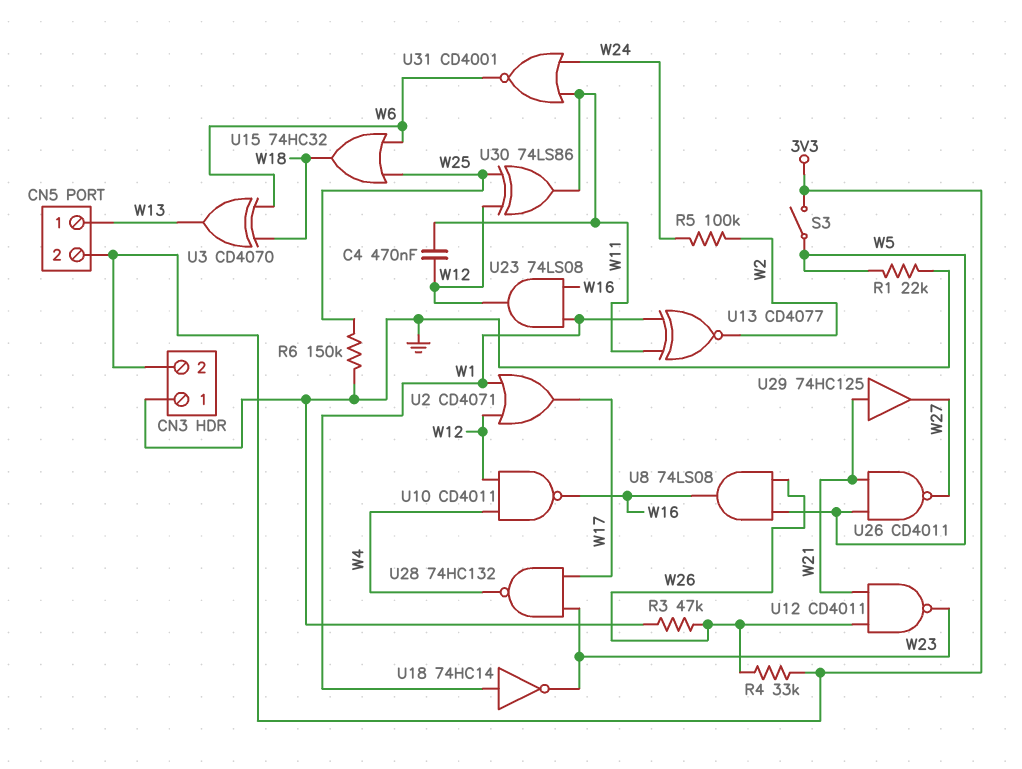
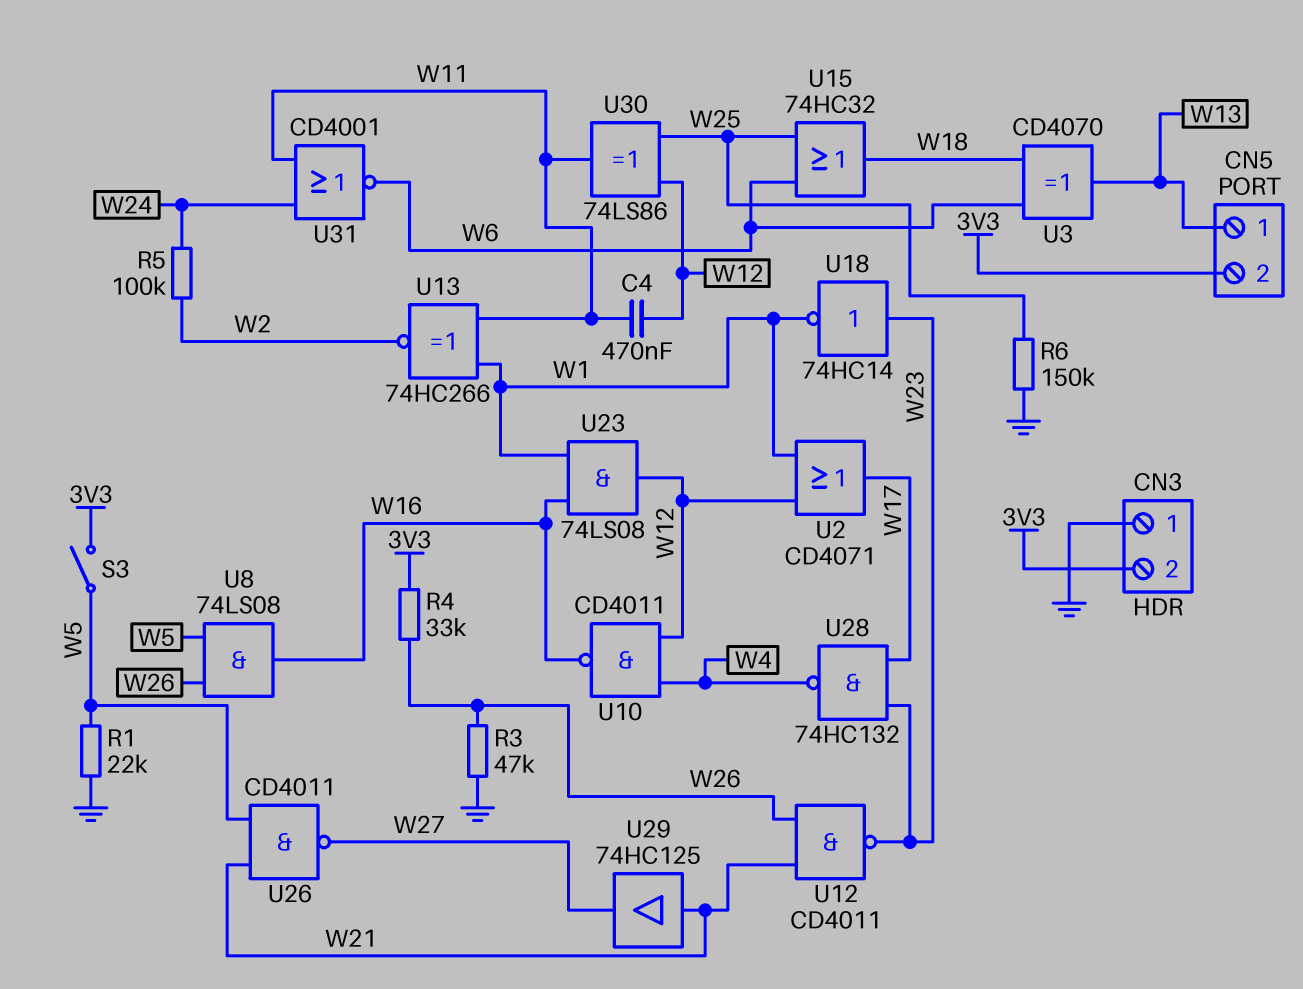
U13: XNOR CD4077 (in W1, in W11, out W2) -> XNOR 74HC266 (in W1, in W11, out W2)
U18: NOT 74HC14 (in W1, out W23) -> NOT 74HC14 (in W23, out W1)

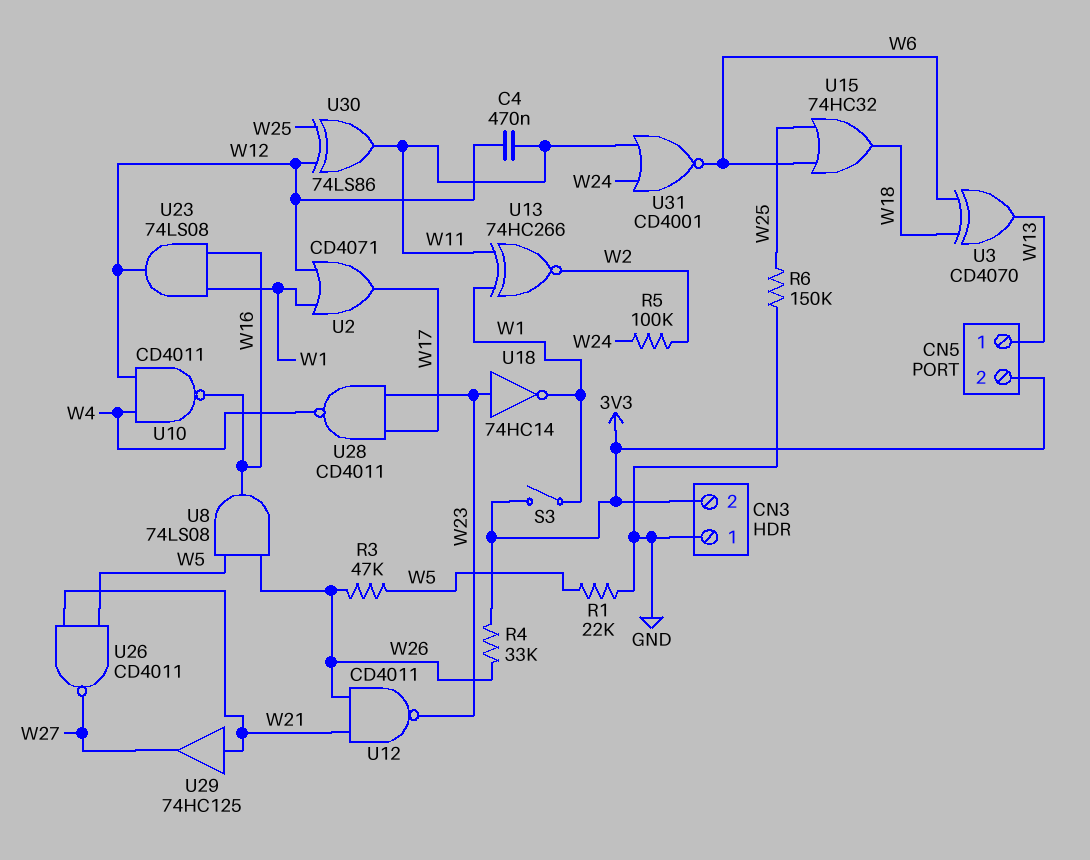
R3: 47k (GND, W26) -> 47k (W5, W26)
S3: switch (3V3, W5) -> switch (3V3, W1)
U28: NAND 74HC132 (in W17, in W23, out W4) -> NAND CD4011 (in W17, in W23, out W4)

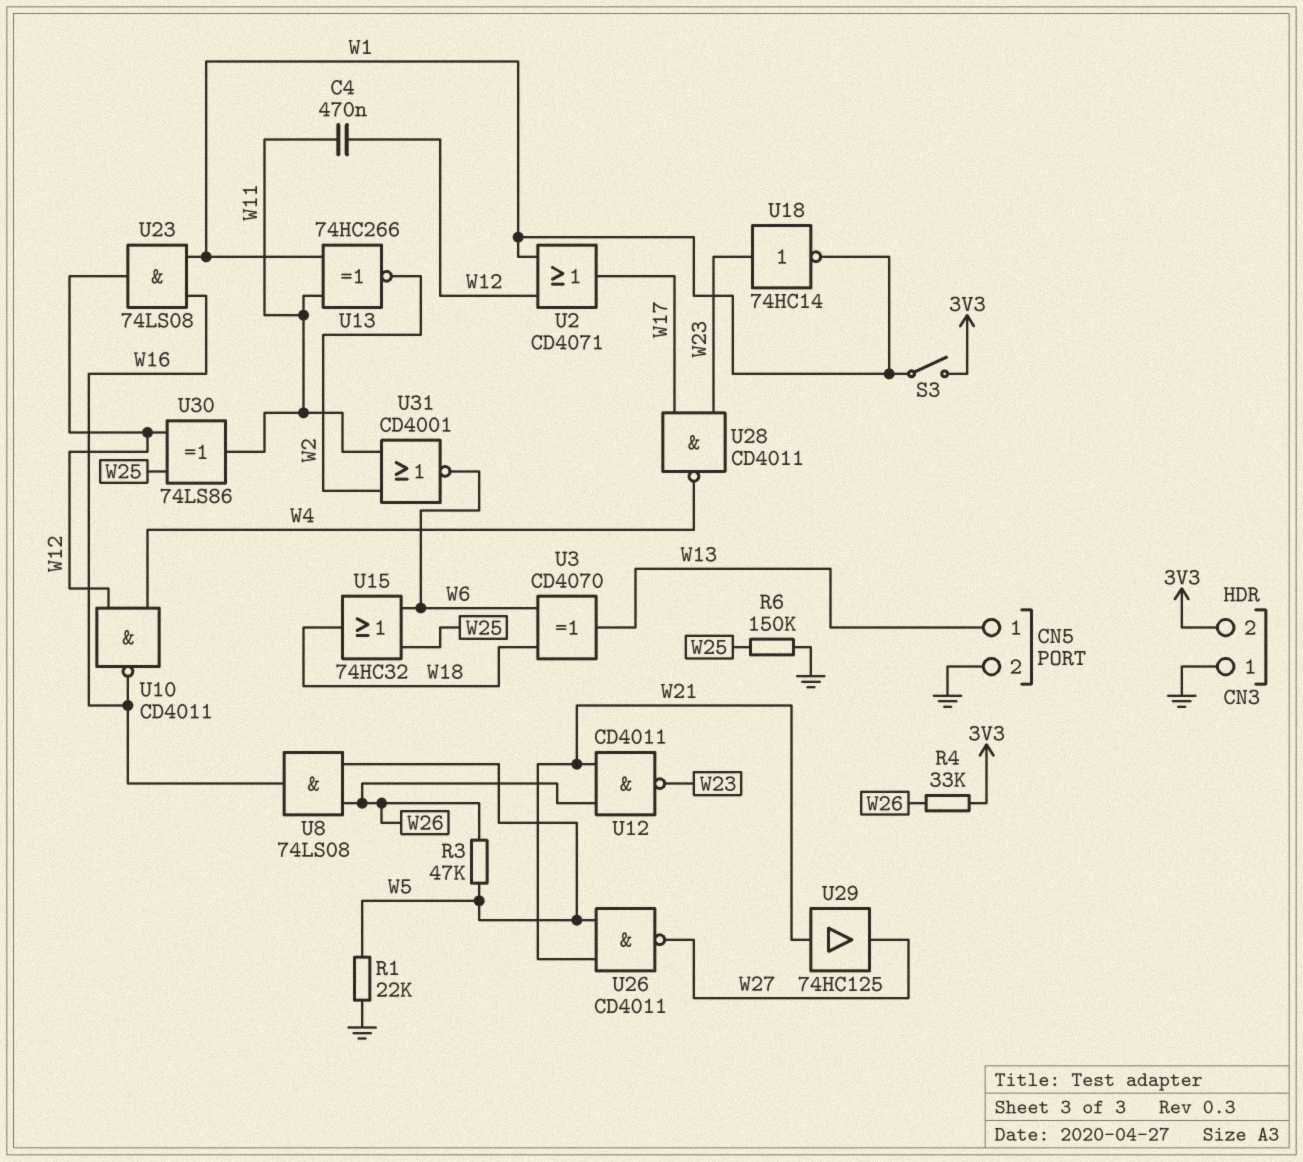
CN5 pin 2: 3V3 -> GND
R5: 100k (W2, W24) -> none
U31: NOR CD4001 (in W11, in W24, out W6) -> NOR CD4001 (in W2, in W11, out W6)

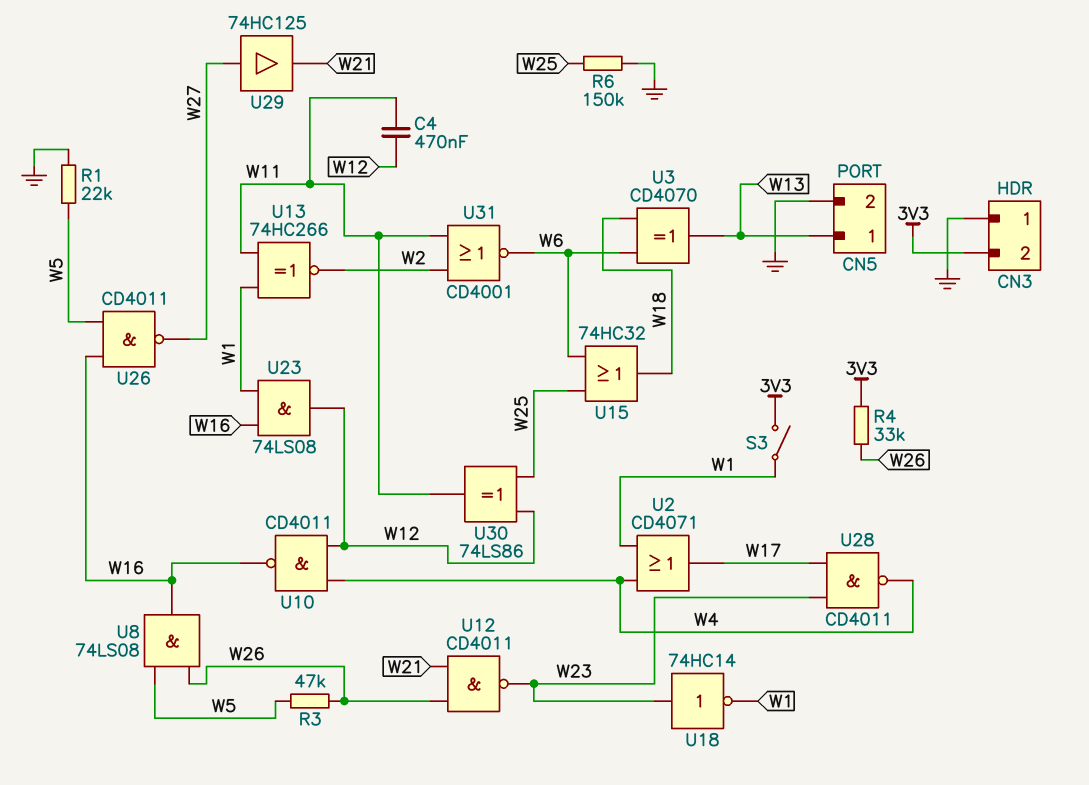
U2: OR CD4071 (in W1, in W12, out W17) -> OR CD4071 (in W1, in W4, out W17)
U26: NAND CD4011 (in W5, in W21, out W27) -> NAND CD4011 (in W5, in W16, out W27)
U29: buffer 74HC125 (in W21, out W27) -> buffer 74HC125 (in W27, out W21)

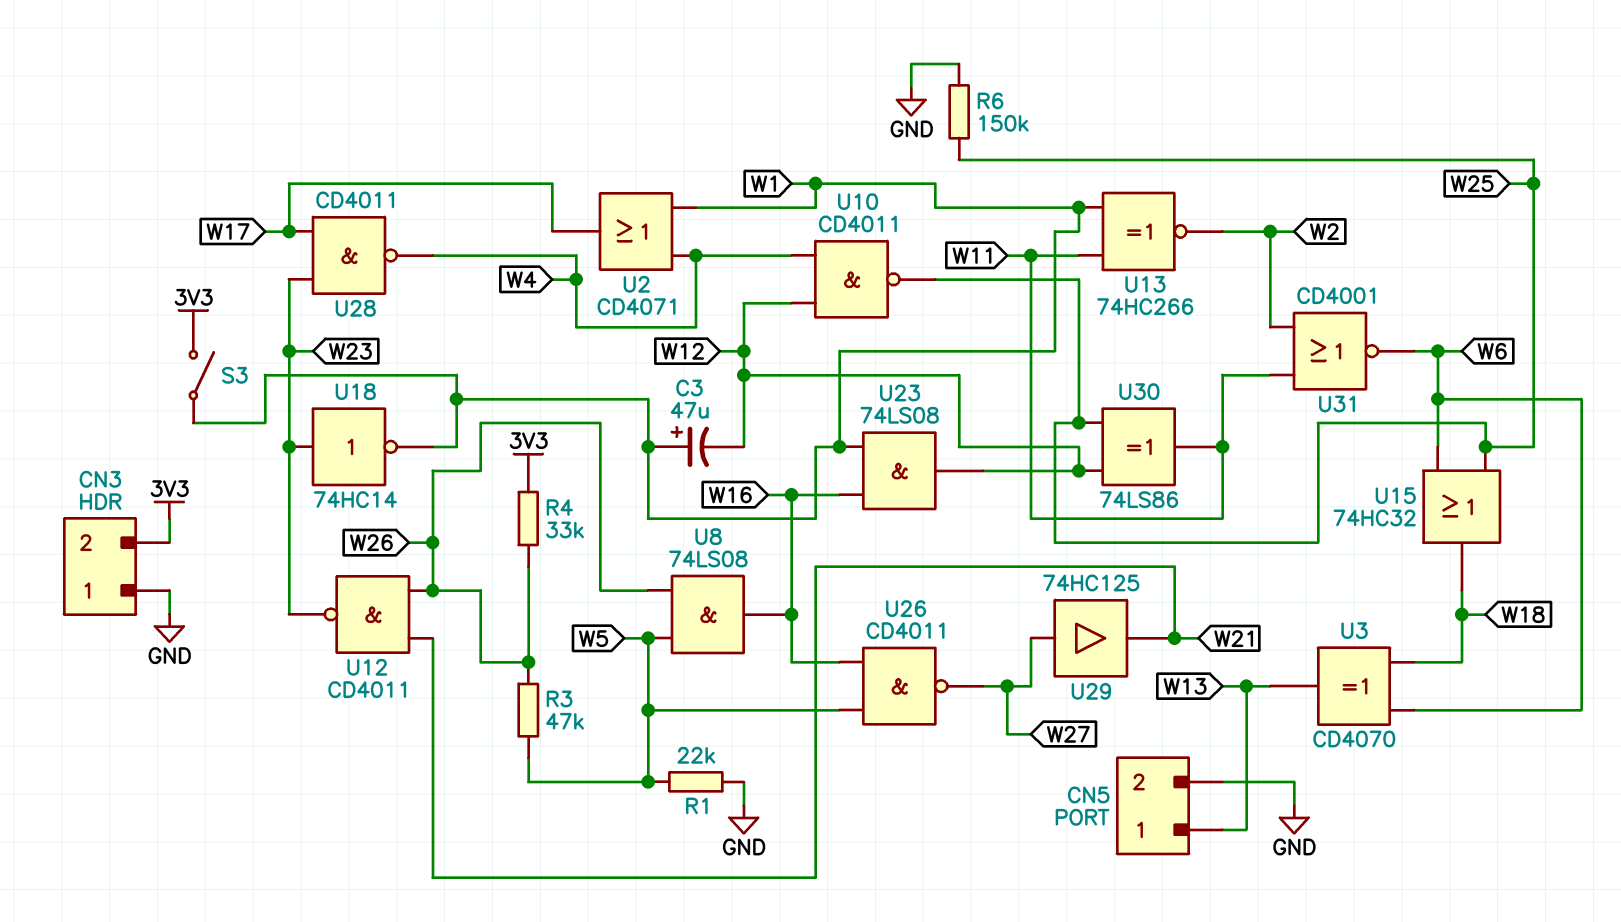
C3: none -> 47uF (plus W1, minus W12)
C4: 470nF (W11, W12) -> none
U10: NAND CD4011 (in W4, in W12, out W16) -> NAND CD4011 (in W4, in W12, out W25)

